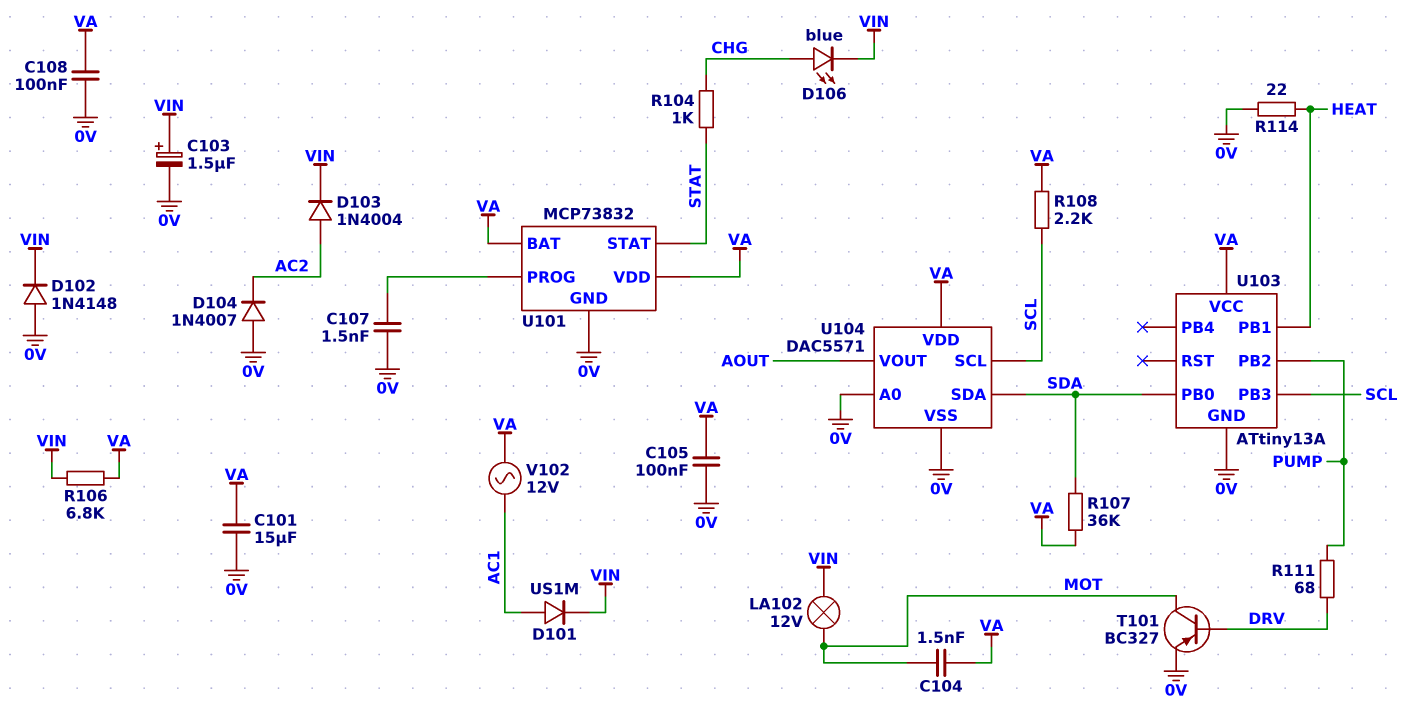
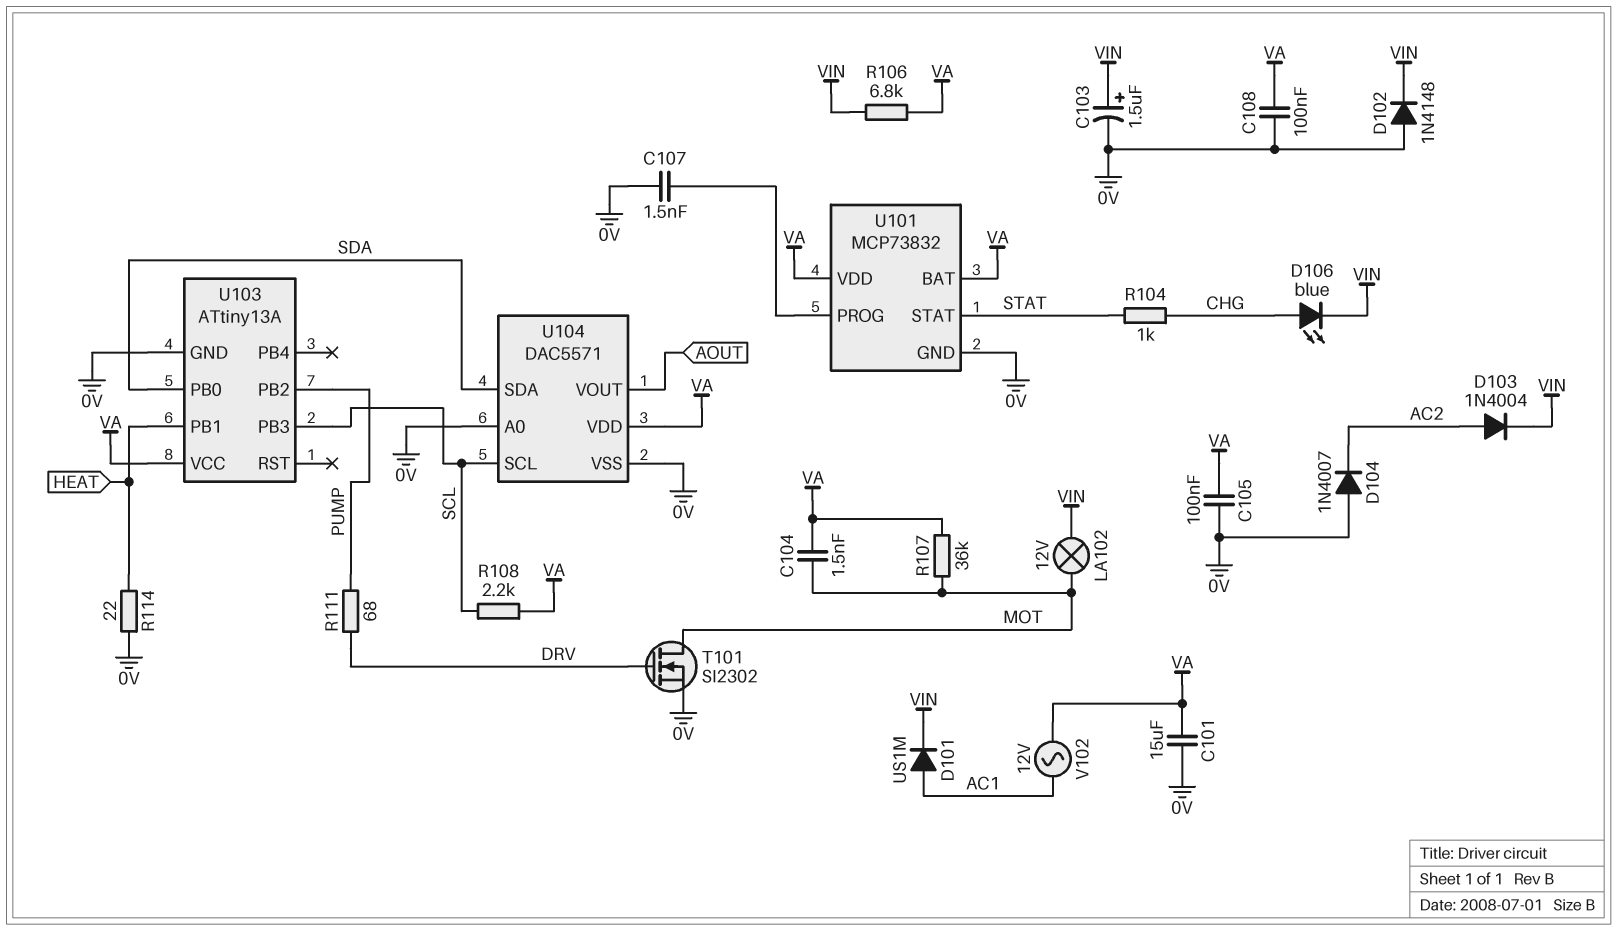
R107: 36k (SDA, VA) -> 36k (MOT, VA)
T101: PNP BC327 (B DRV, C MOT, E 0V) -> NMOS SI2302 (G DRV, D MOT, S 0V)

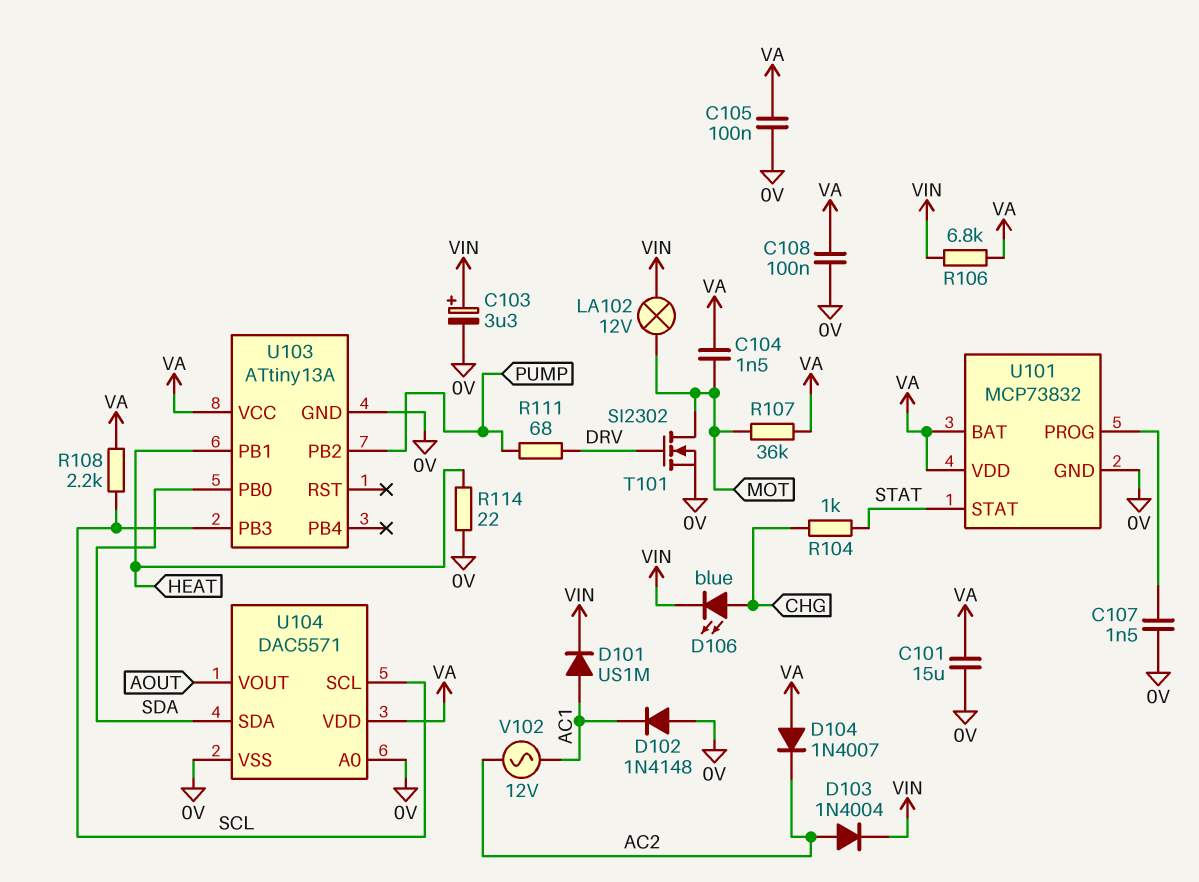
C103: 1.5uF (plus VIN, minus 0V) -> 3.3uF (plus VIN, minus 0V)
D102: diode 1N4148 (A 0V, K VIN) -> diode 1N4148 (A 0V, K AC1)
D104: diode 1N4007 (A 0V, K AC2) -> diode 1N4007 (A VA, K AC2)
V102: AC 12V (AC1, VA) -> AC 12V (AC1, AC2)

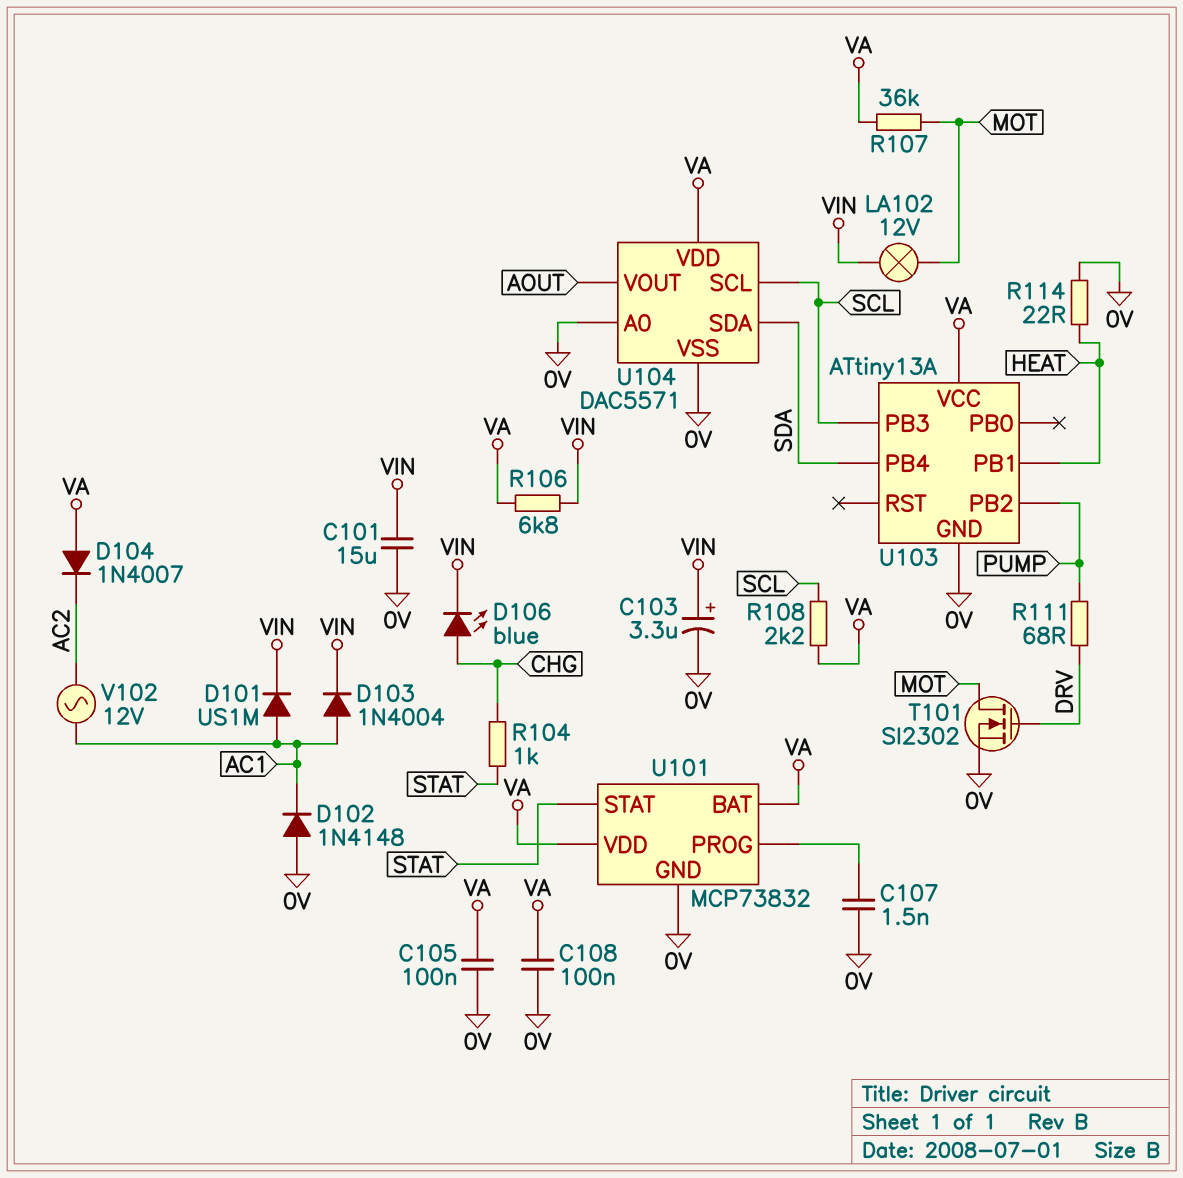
C101: 15uF (0V, VA) -> 15uF (0V, VIN)
C104: 1.5nF (MOT, VA) -> none
D103: diode 1N4004 (A AC2, K VIN) -> diode 1N4004 (A AC1, K VIN)
U103 pin PB0: SDA -> none
U103 pin PB4: none -> SDA

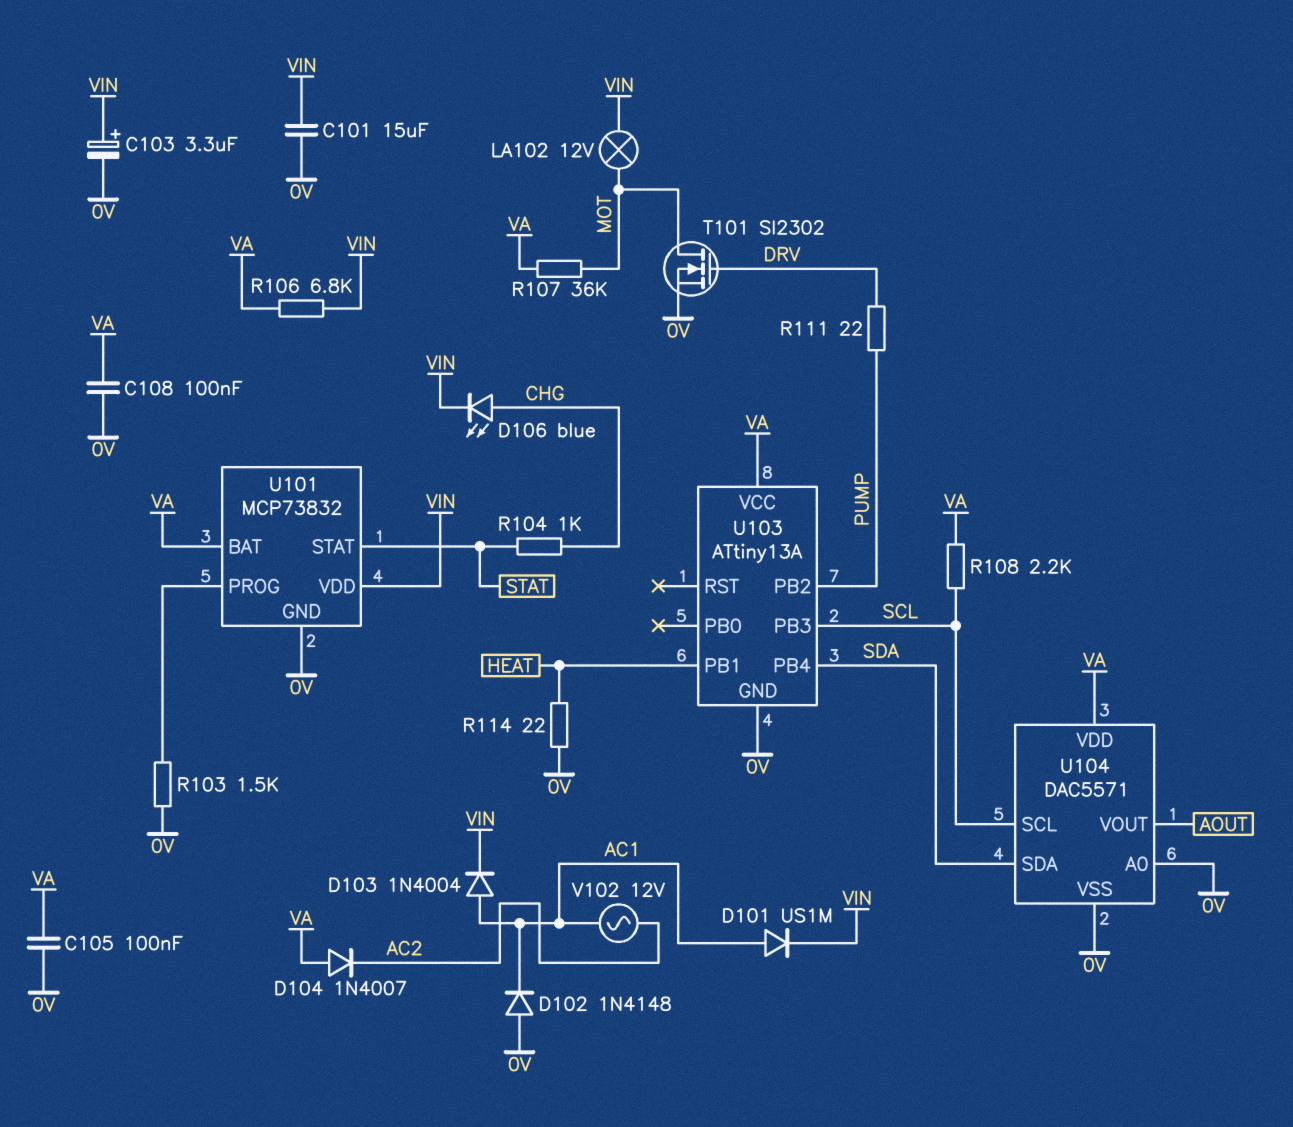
C107: 1.5nF (0V, U101/PROG) -> none
R103: none -> 1.5k (0V, U101/PROG)
R111: 68 (DRV, PUMP) -> 22 (DRV, PUMP)
U101 pin VDD: VA -> VIN

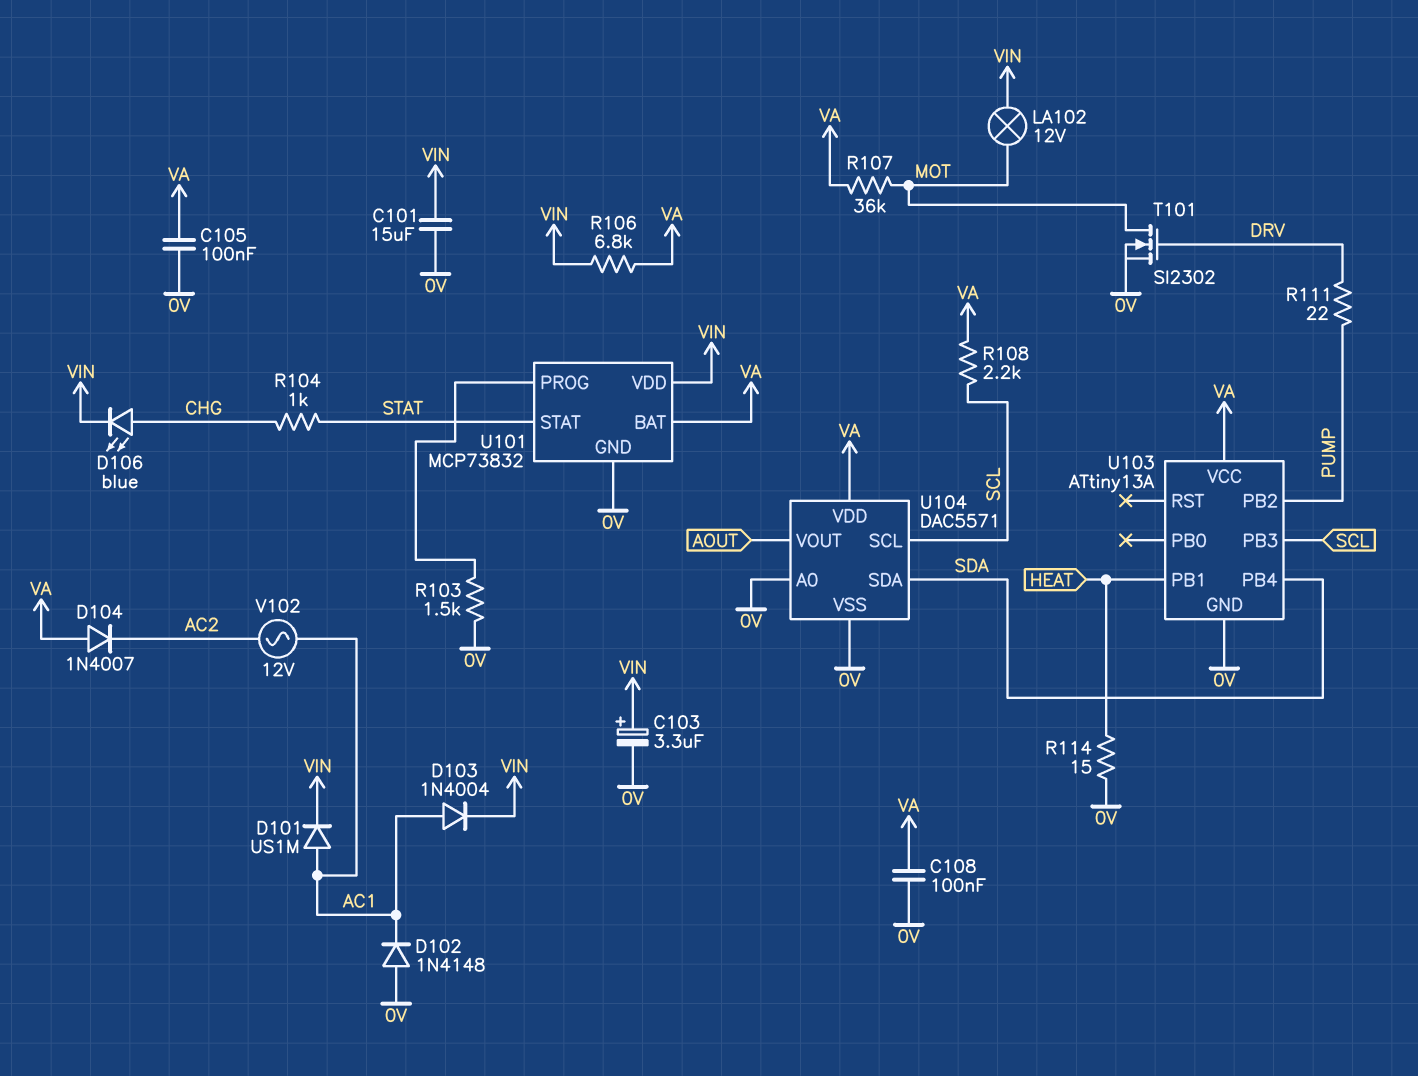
R114: 22 (0V, HEAT) -> 15 (0V, HEAT)

